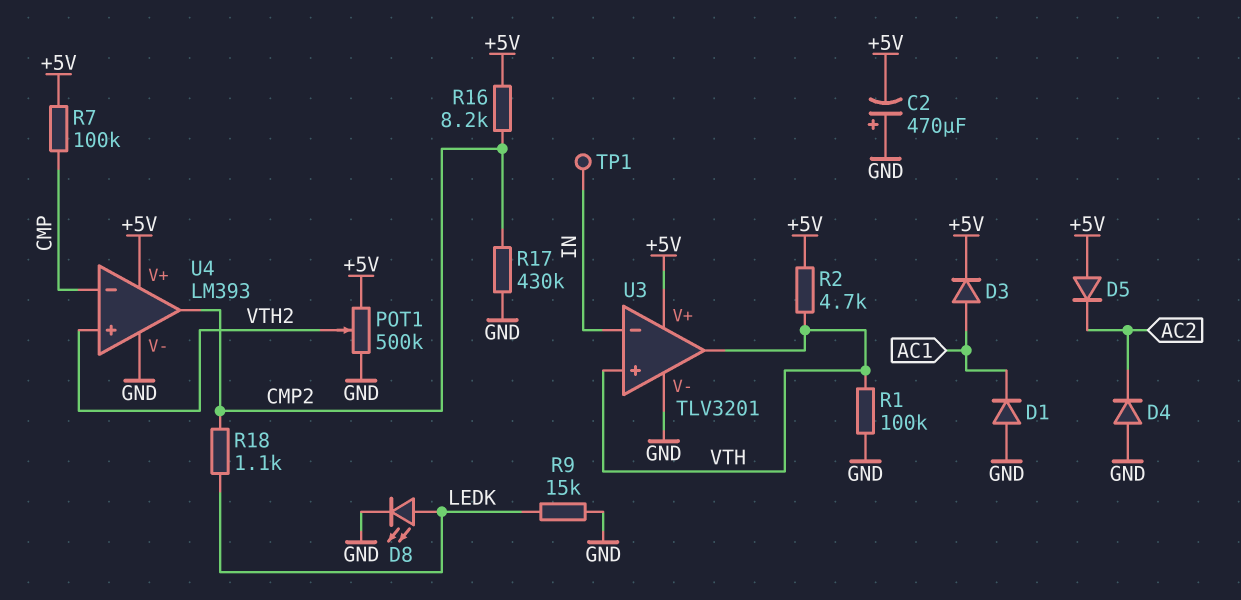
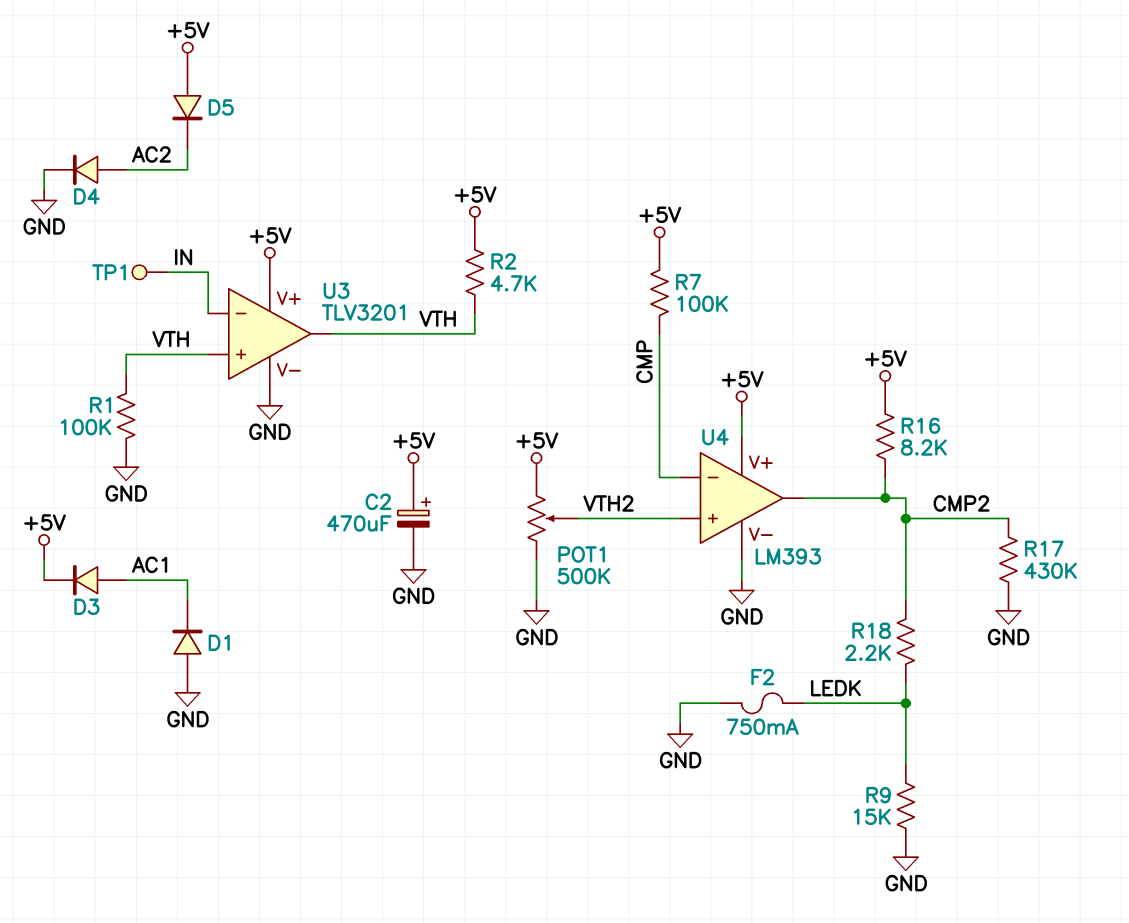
C2: 470uF (plus GND, minus +5V) -> 470uF (plus +5V, minus GND)
D4: diode (A GND, K AC2) -> diode (A AC2, K GND)
D8: LED (A LEDK, K GND) -> none
F2: none -> 750mA (GND, LEDK)
R18: 1.1k (CMP2, LEDK) -> 2.2k (CMP2, LEDK)

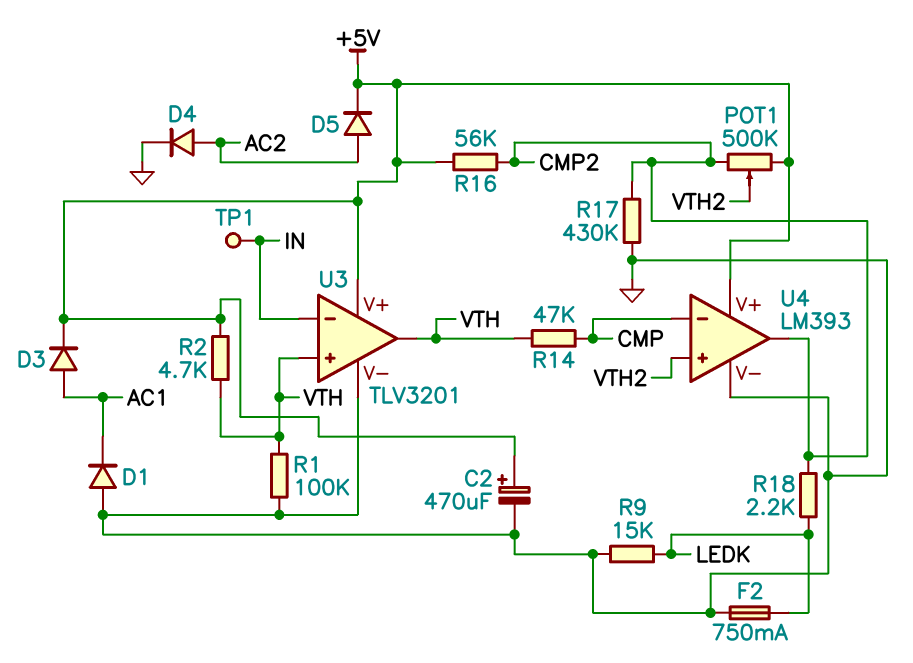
D5: diode (A +5V, K AC2) -> diode (A AC2, K +5V)
POT1: 500k (+5V, GND, wiper VTH2) -> 500k (+5V, CMP2, wiper VTH2)
R7: 100k (+5V, CMP) -> none
R14: none -> 47k (CMP, VTH)
R16: 8.2k (+5V, CMP2) -> 56k (+5V, CMP2)

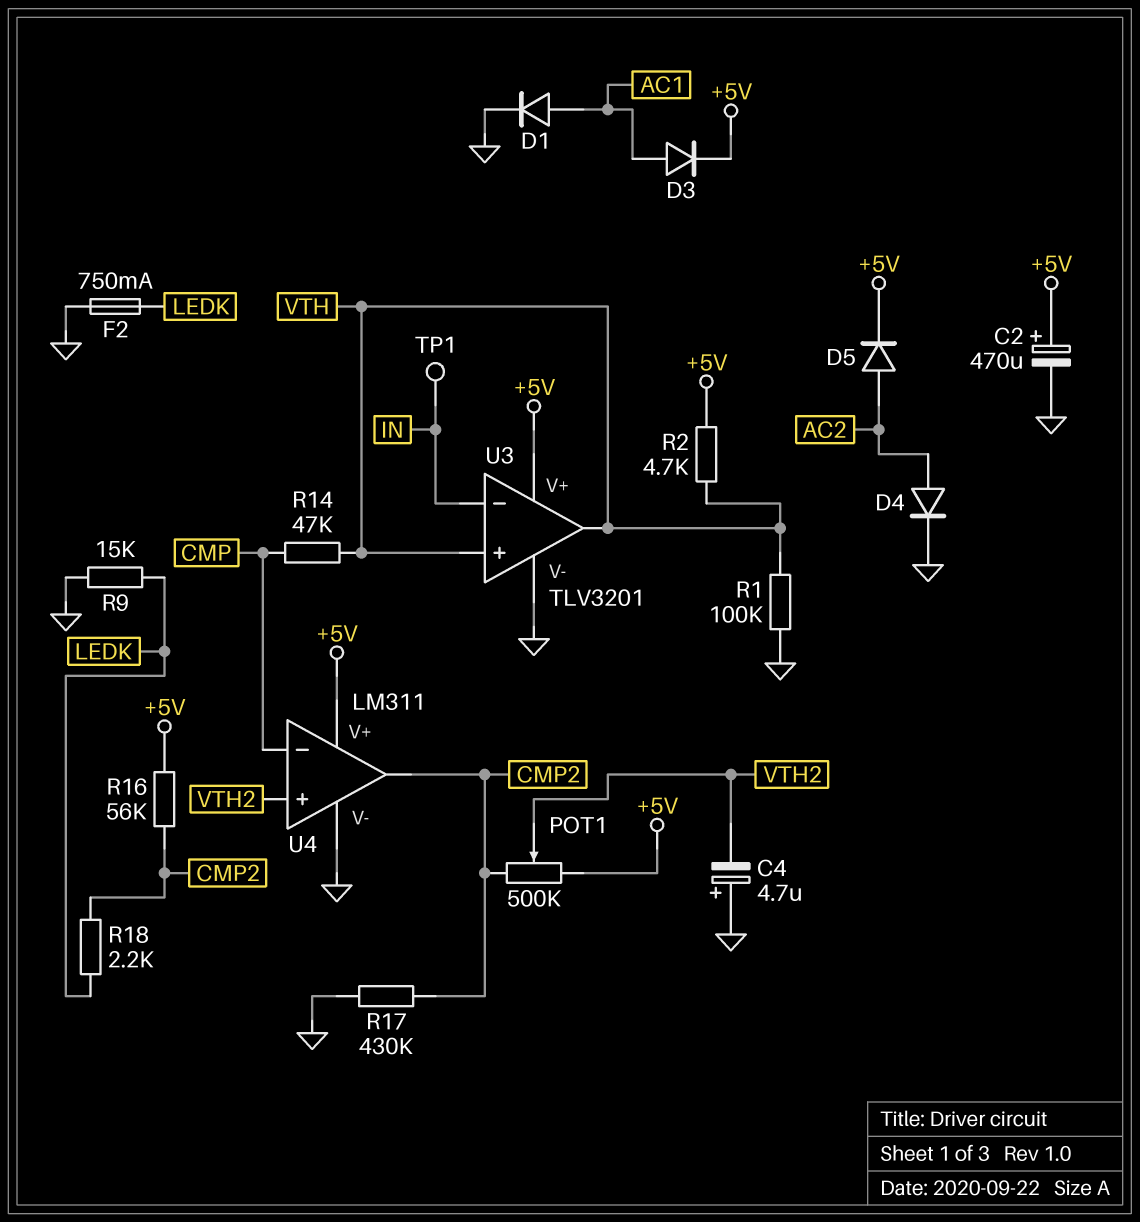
C4: none -> 4.7uF (plus GND, minus VTH2)
D1: diode (A GND, K AC1) -> diode (A AC1, K GND)
U4: LM393 -> LM311

